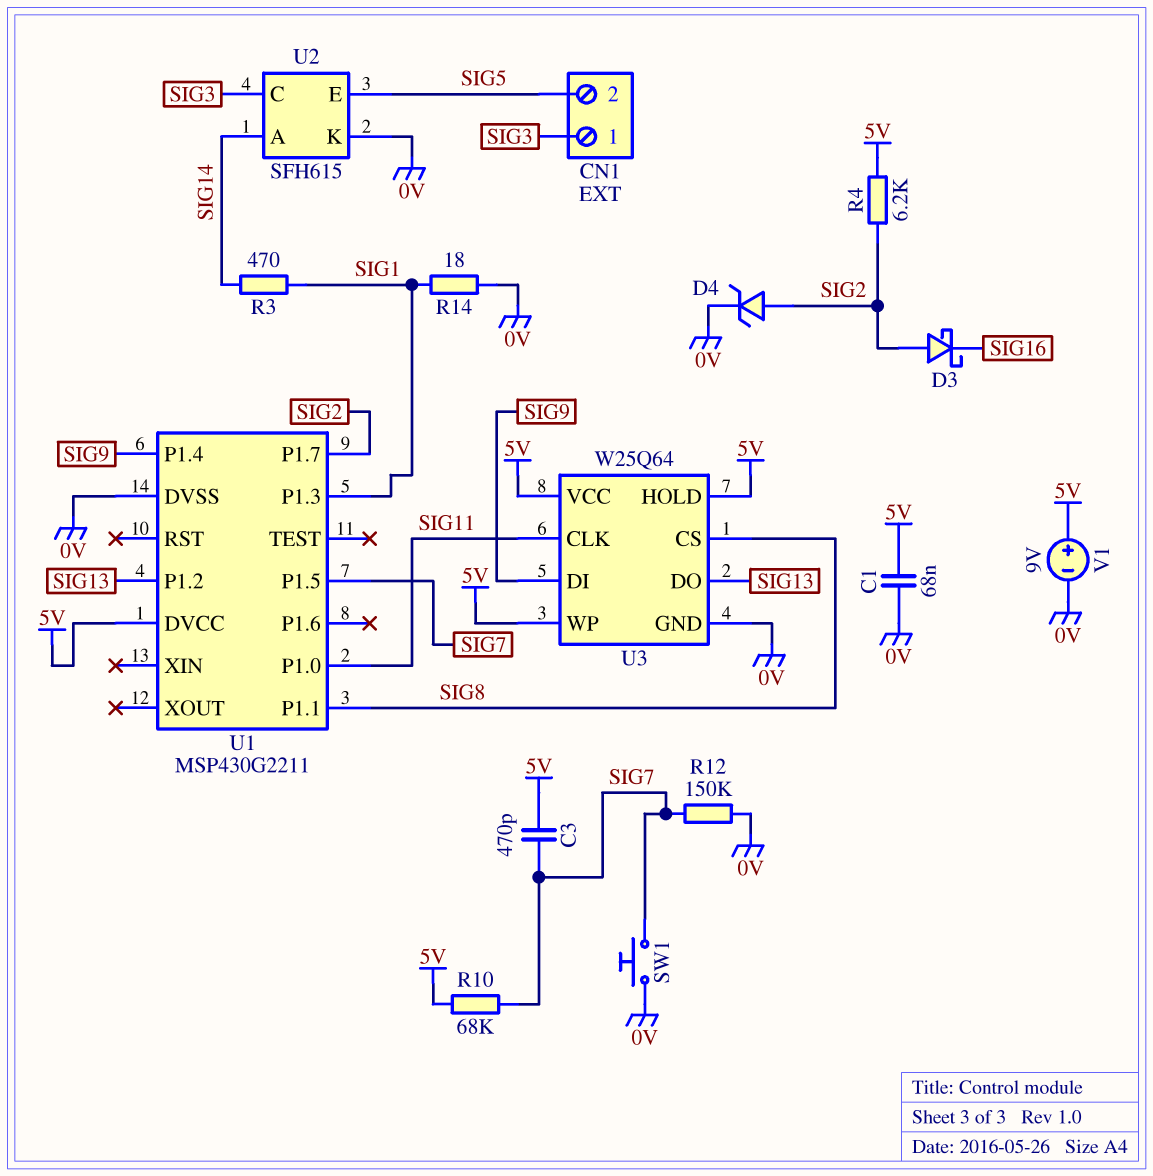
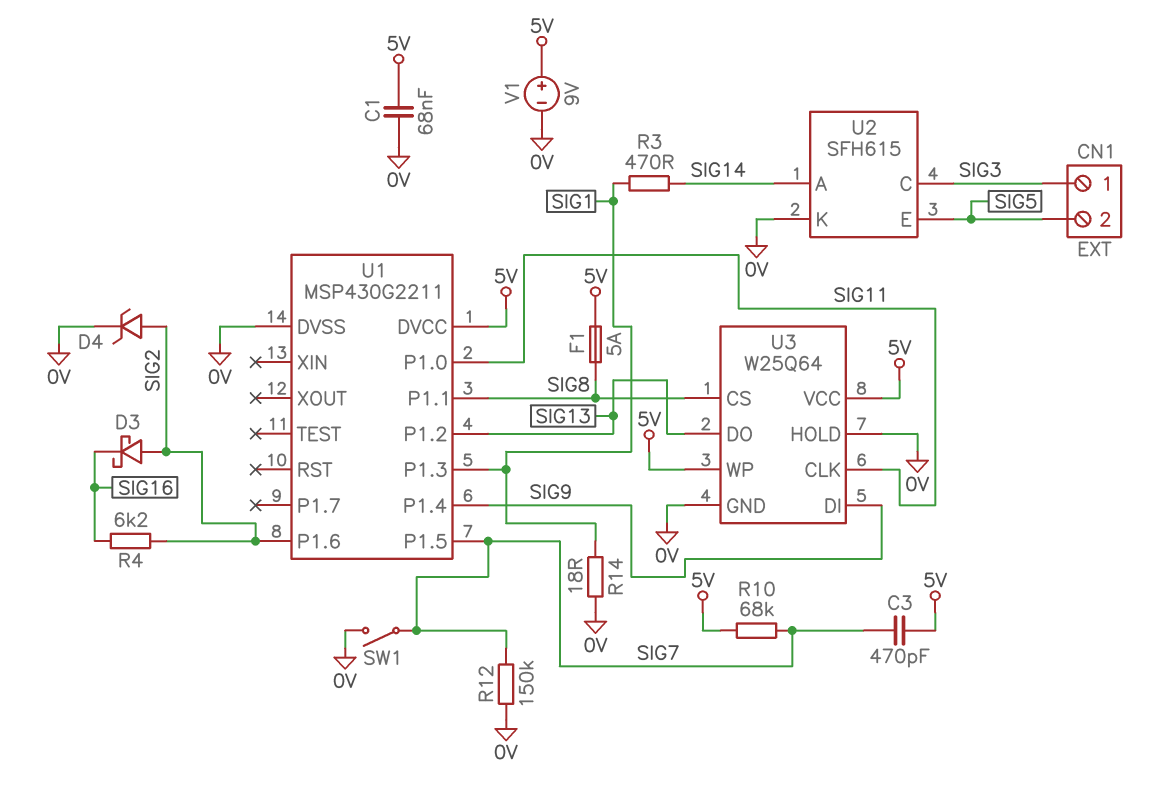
F1: none -> 5A (5V, SIG8)
R4: 6.2k (5V, SIG2) -> 6.2k (SIG2, SIG16)
SW1: button (0V, SIG7) -> switch (0V, SIG7)
U1 pin P1.6: none -> SIG2
U1 pin P1.7: SIG2 -> none
U3 pin HOLD: 5V -> 0V

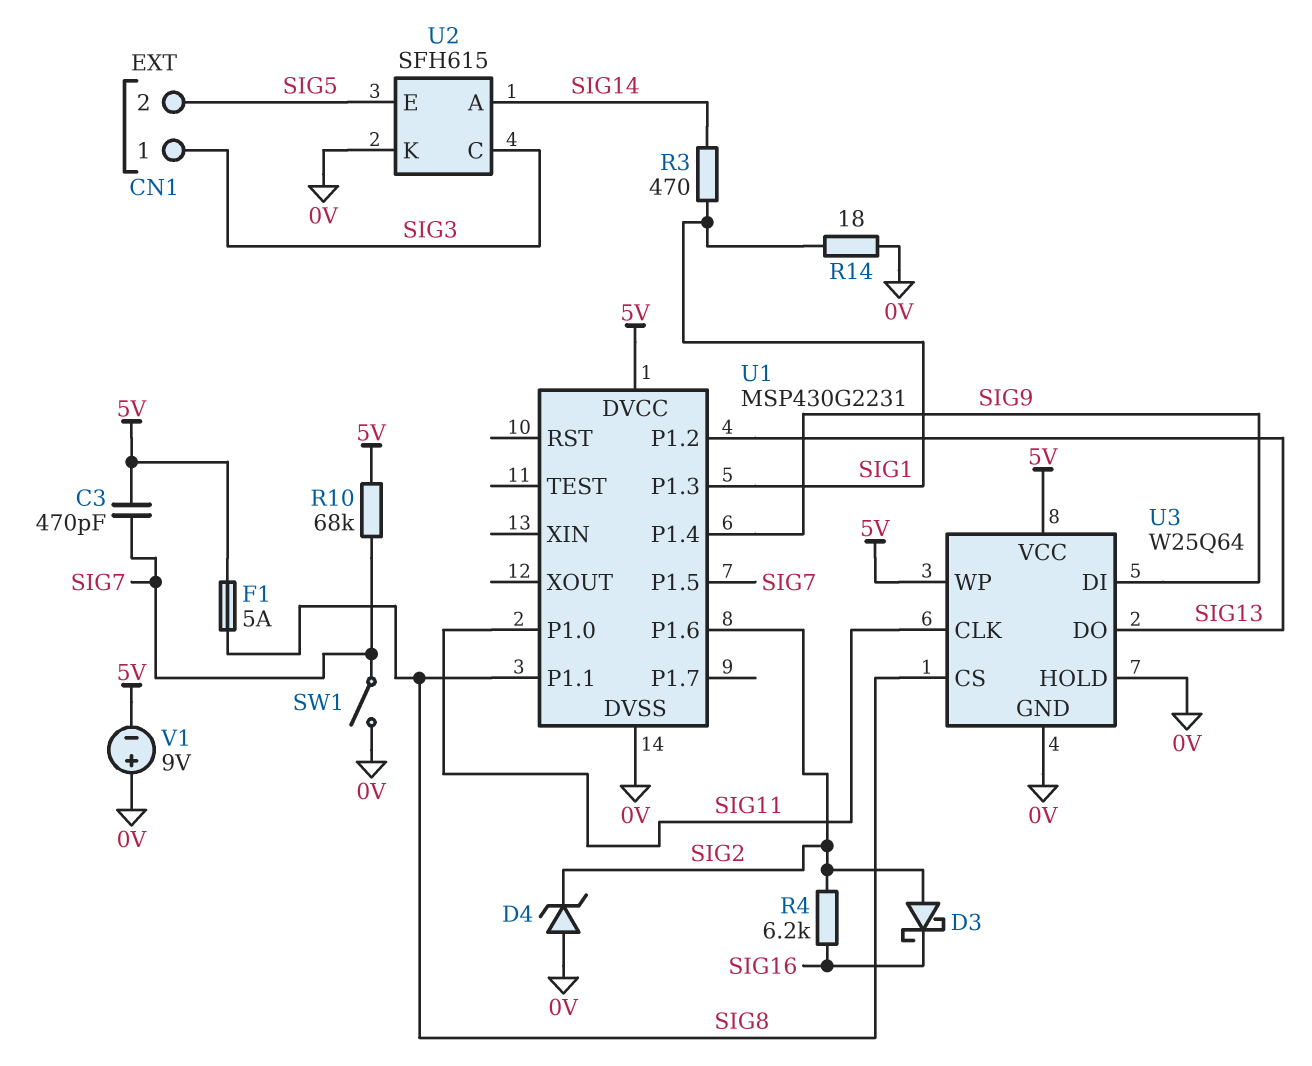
C1: 68nF (0V, 5V) -> none
D4: zener (A SIG2, K 0V) -> zener (A 0V, K SIG2)
R12: 150k (0V, SIG7) -> none
U1: MSP430G2211 -> MSP430G2231
V1: 9V (plus 5V, minus 0V) -> 9V (plus 0V, minus 5V)

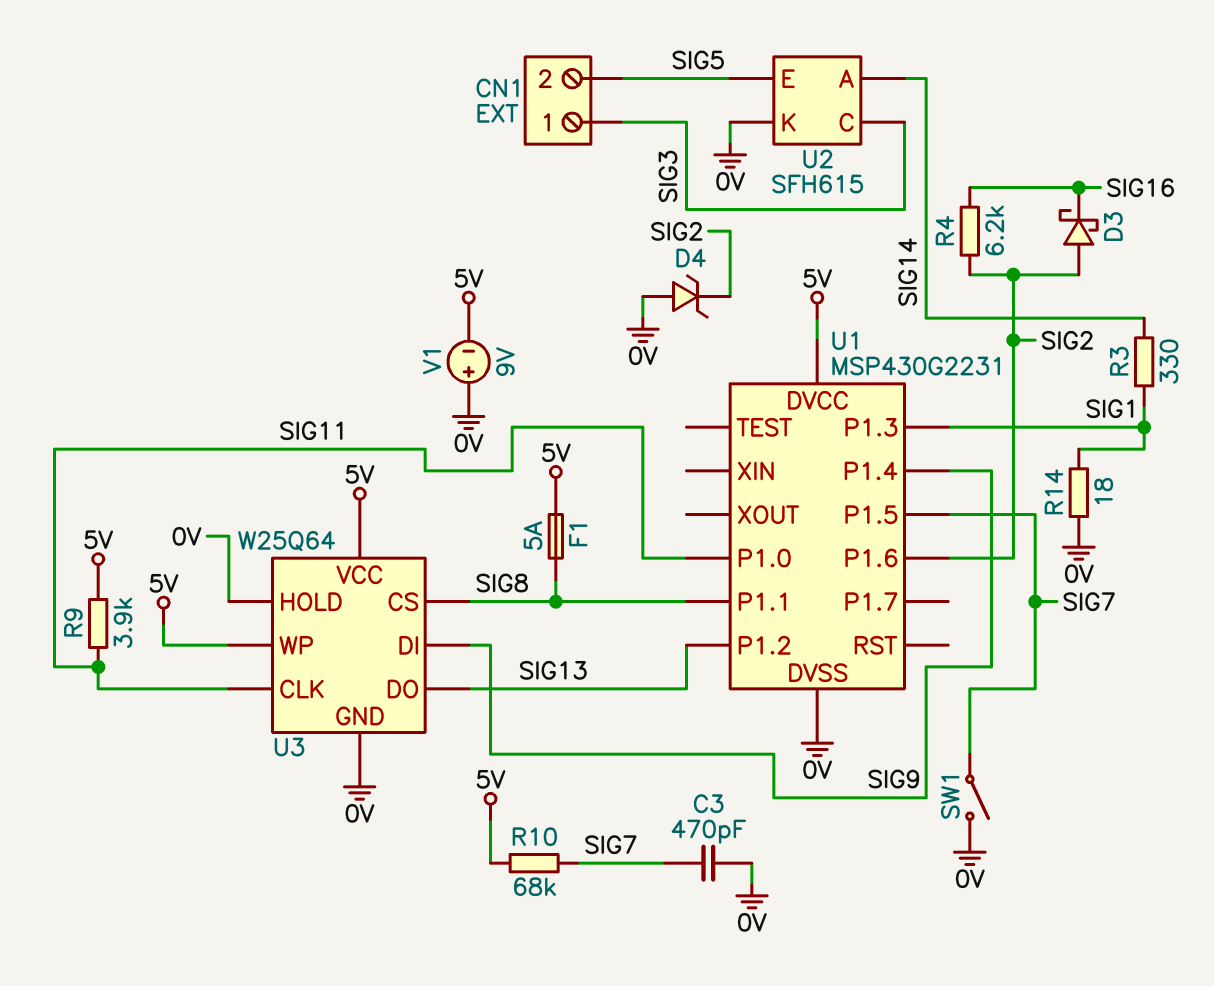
C3: 470pF (5V, SIG7) -> 470pF (0V, SIG7)
R3: 470 (SIG1, SIG14) -> 330 (SIG1, SIG14)
R9: none -> 3.9k (5V, SIG11)

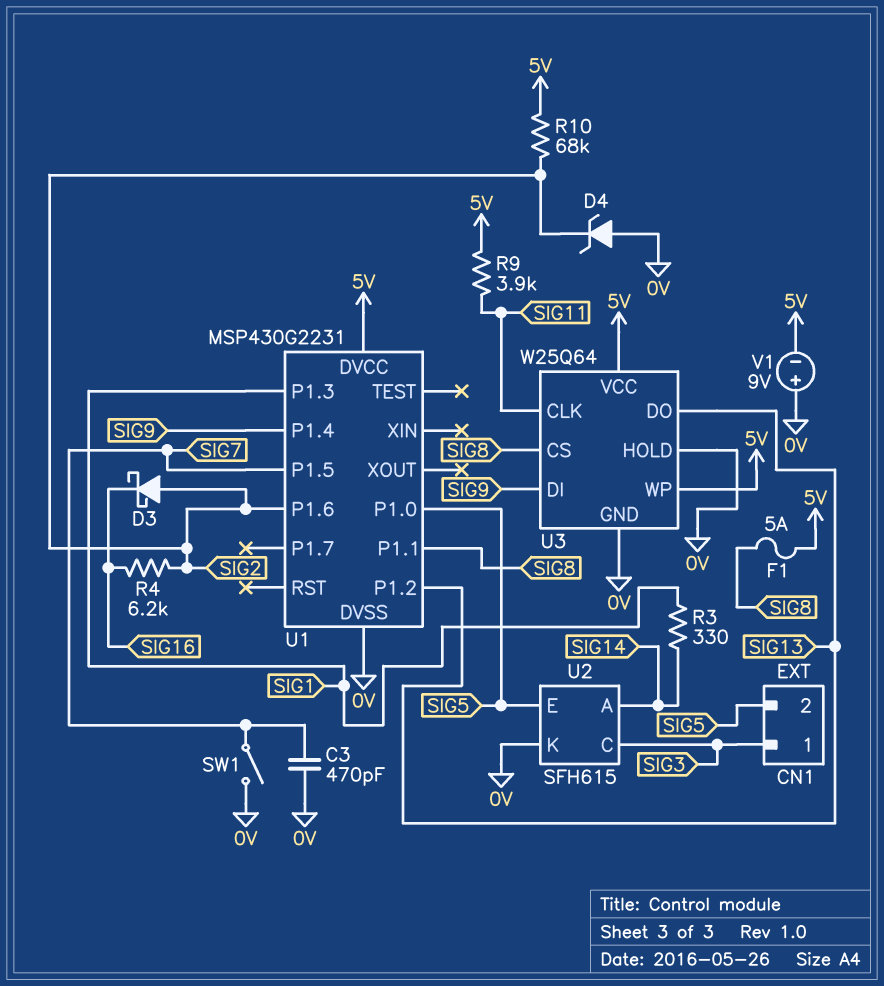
R10: 68k (5V, SIG7) -> 68k (5V, SIG2)
R14: 18 (0V, SIG1) -> none
U1 pin P1.0: SIG11 -> SIG5

